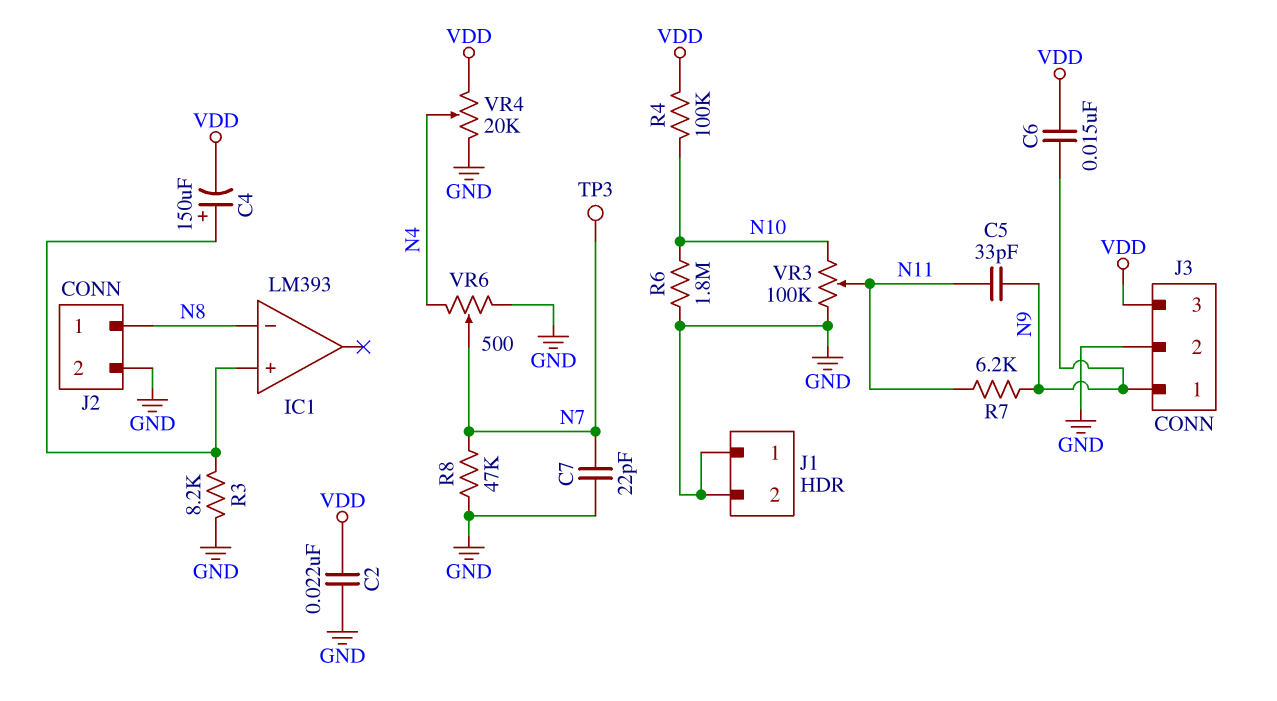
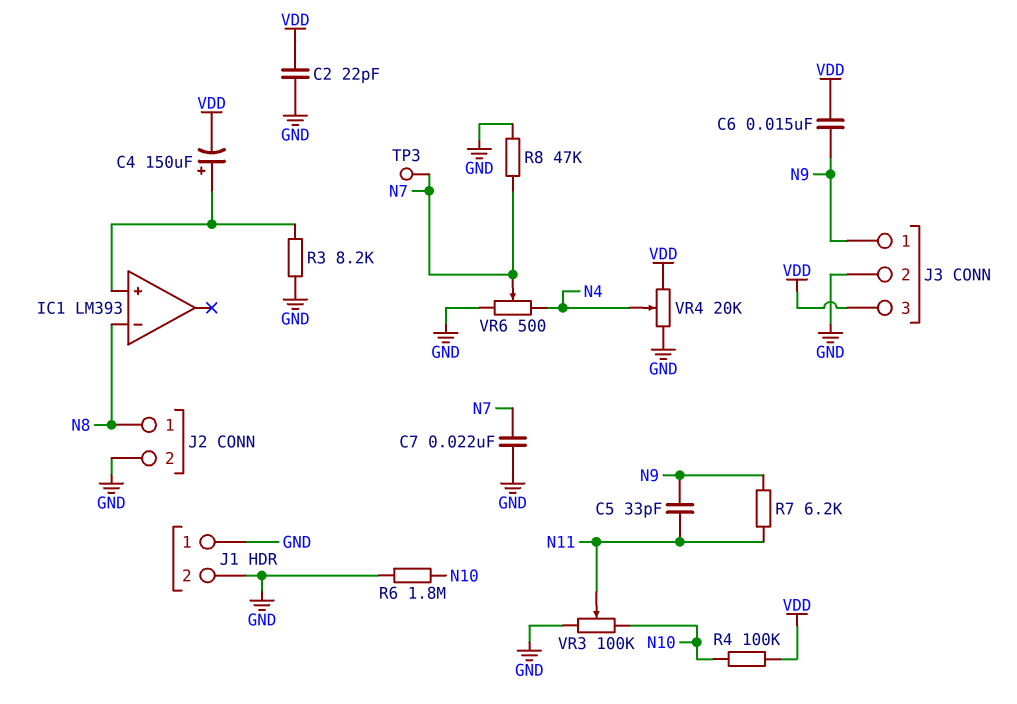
C2: 22nF (GND, VDD) -> 22pF (GND, VDD)
C7: 22pF (GND, N7) -> 22nF (GND, N7)

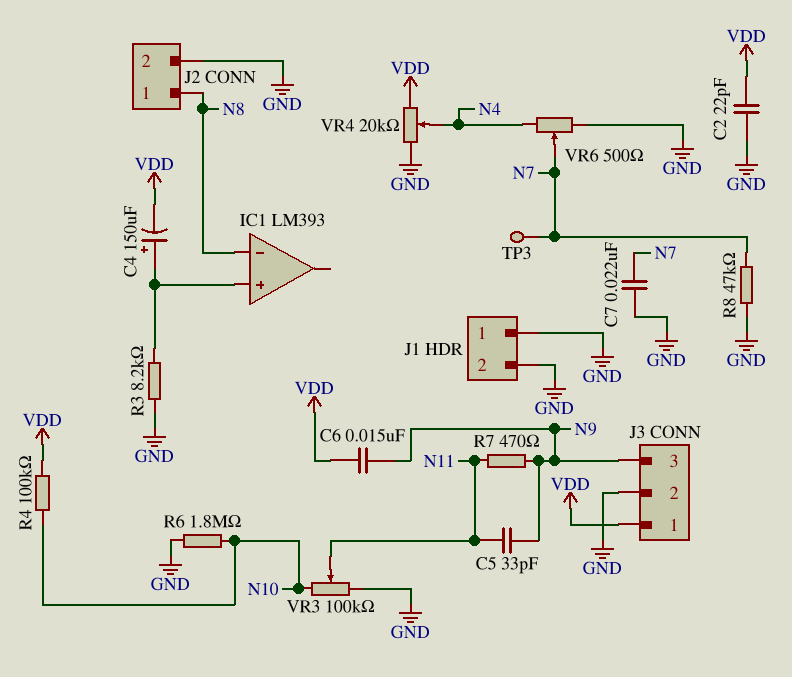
J3 pin 1: N9 -> VDD
J3 pin 3: VDD -> N9
R7: 6.2k (N9, N11) -> 470 (N9, N11)

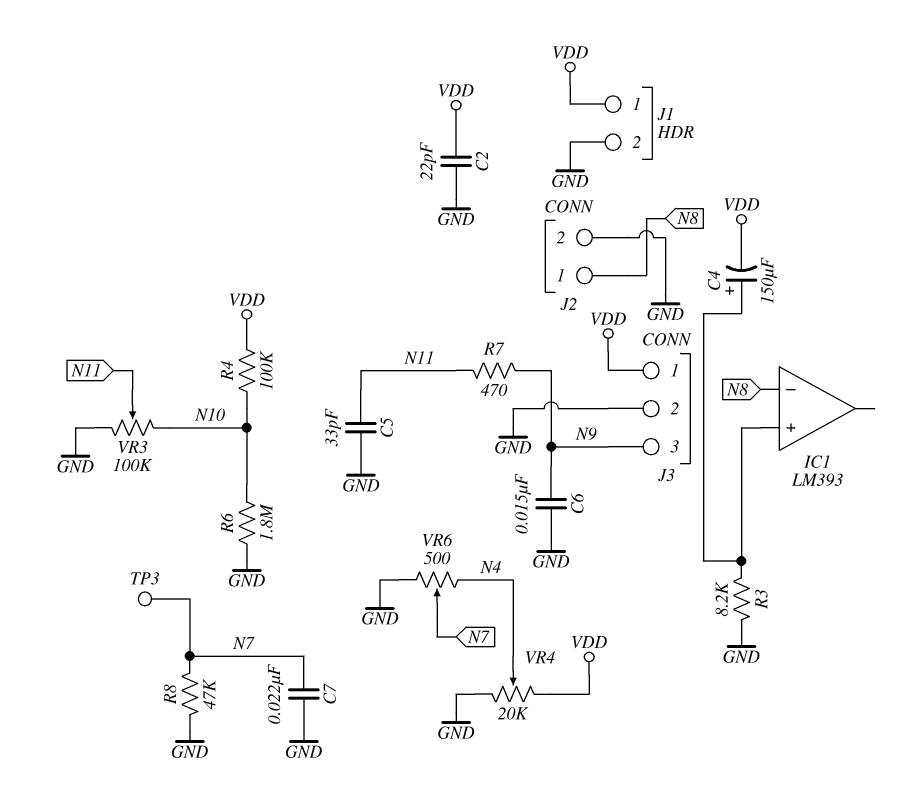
C5: 33pF (N9, N11) -> 33pF (GND, N11)
C6: 15nF (N9, VDD) -> 15nF (GND, N9)
J1 pin 1: GND -> VDD

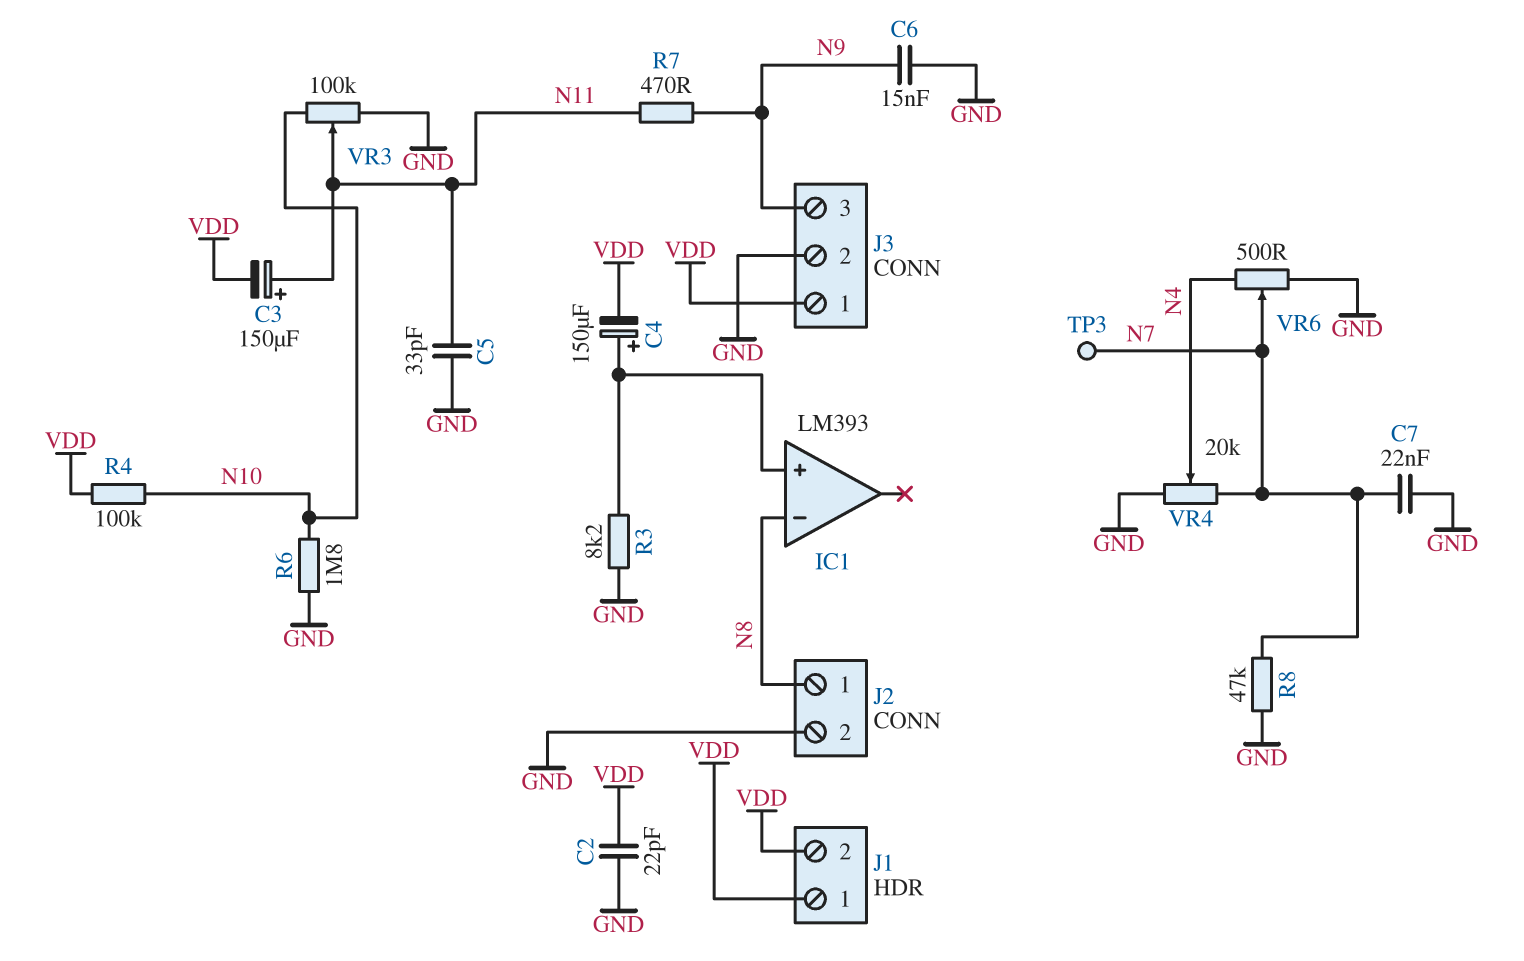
C3: none -> 150uF (plus N11, minus VDD)
J1 pin 2: GND -> VDD
VR4: 20k (GND, VDD, wiper N4) -> 20k (GND, N7, wiper N4)

